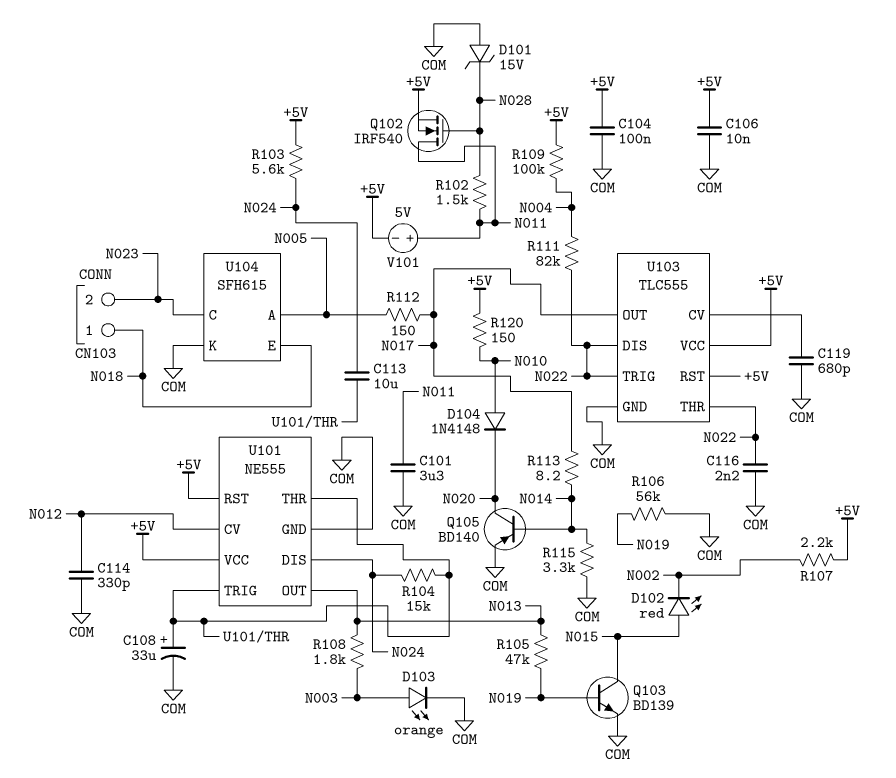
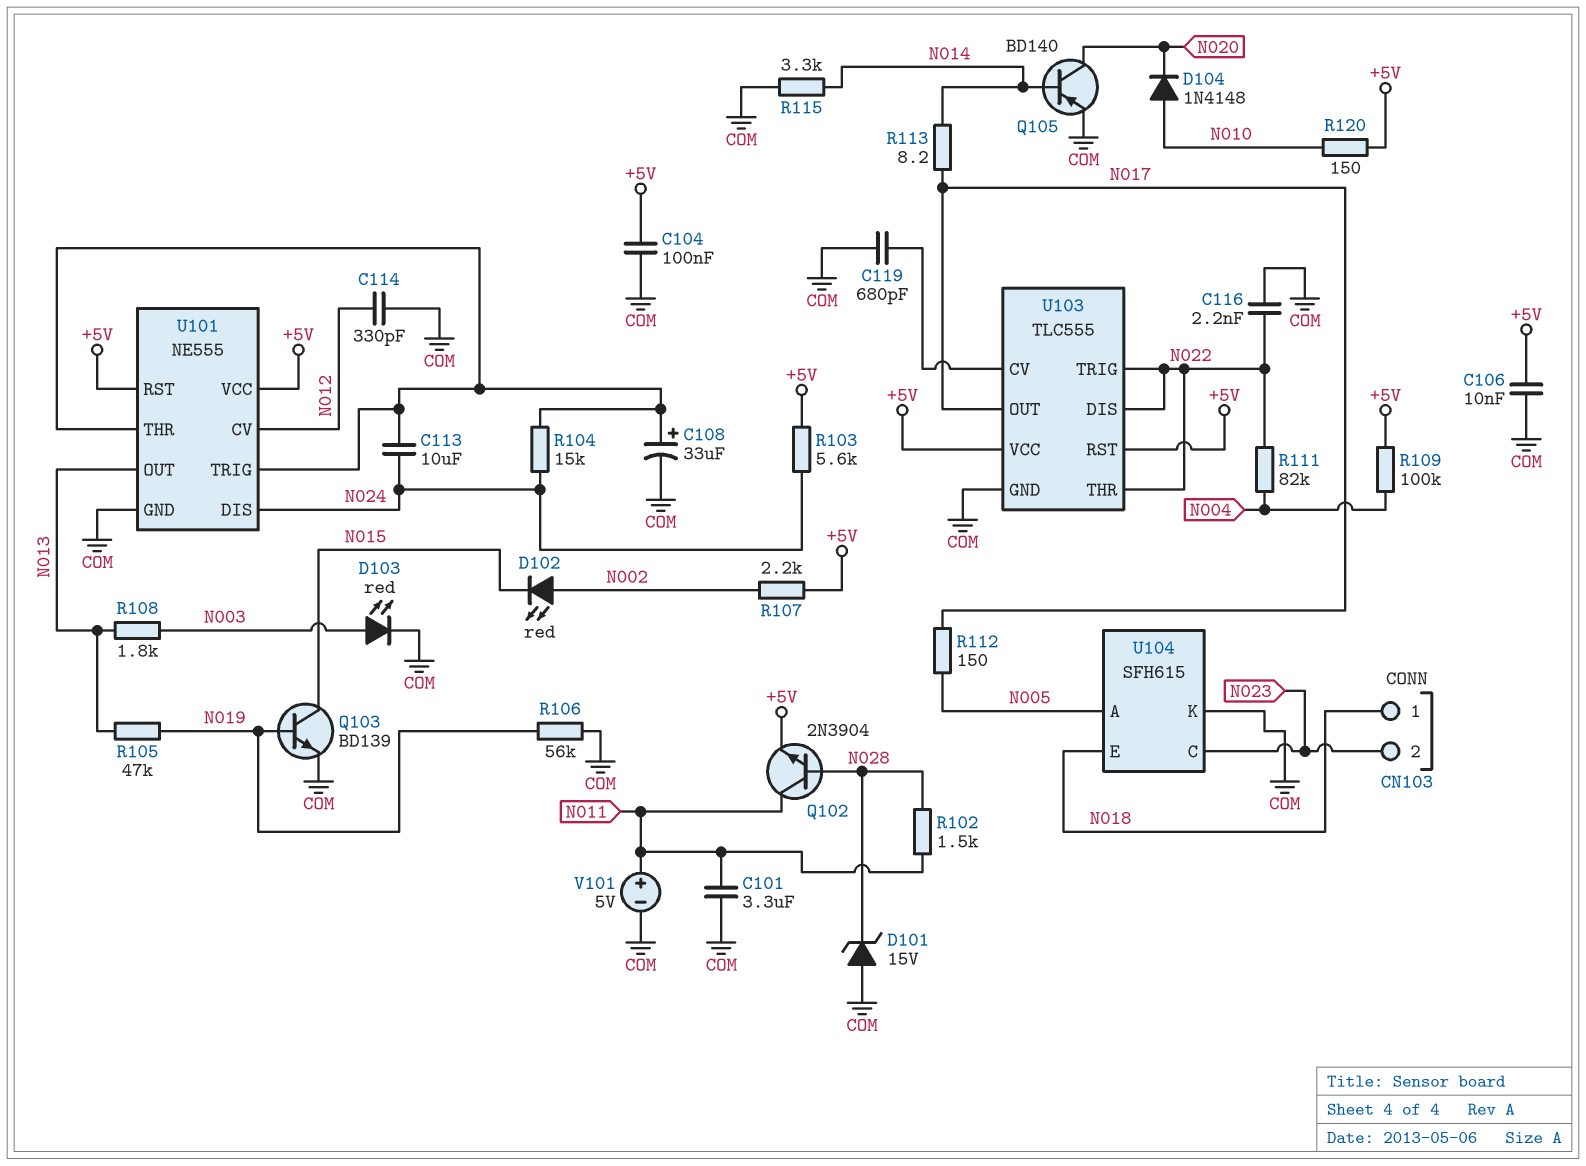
D102: LED red (A N015, K N002) -> LED red (A N002, K N015)
D103: LED orange (A N003, K COM) -> LED red (A N003, K COM)
Q102: NMOS IRF540 (G N028, D N011, S +5V) -> NPN 2N3904 (B N028, C N011, E +5V)
V101: 5V (plus N011, minus +5V) -> 5V (plus N011, minus COM)

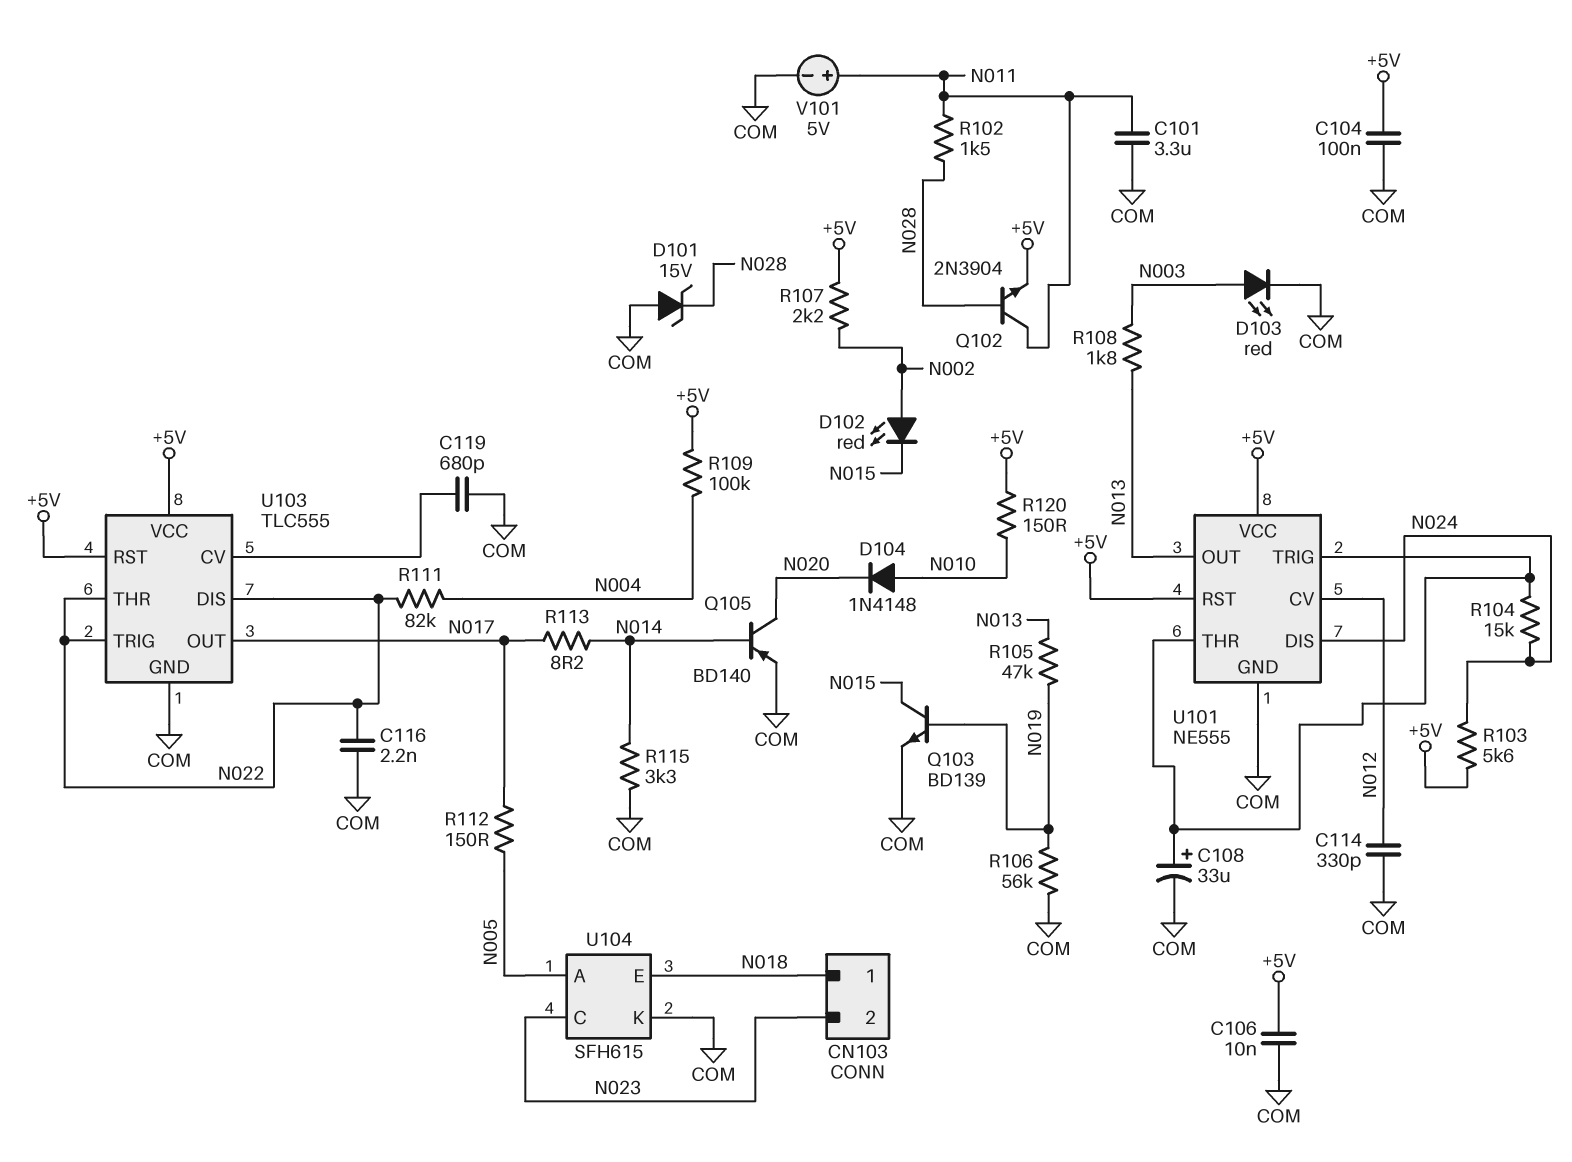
C113: 10uF (N024, U101/THR) -> none

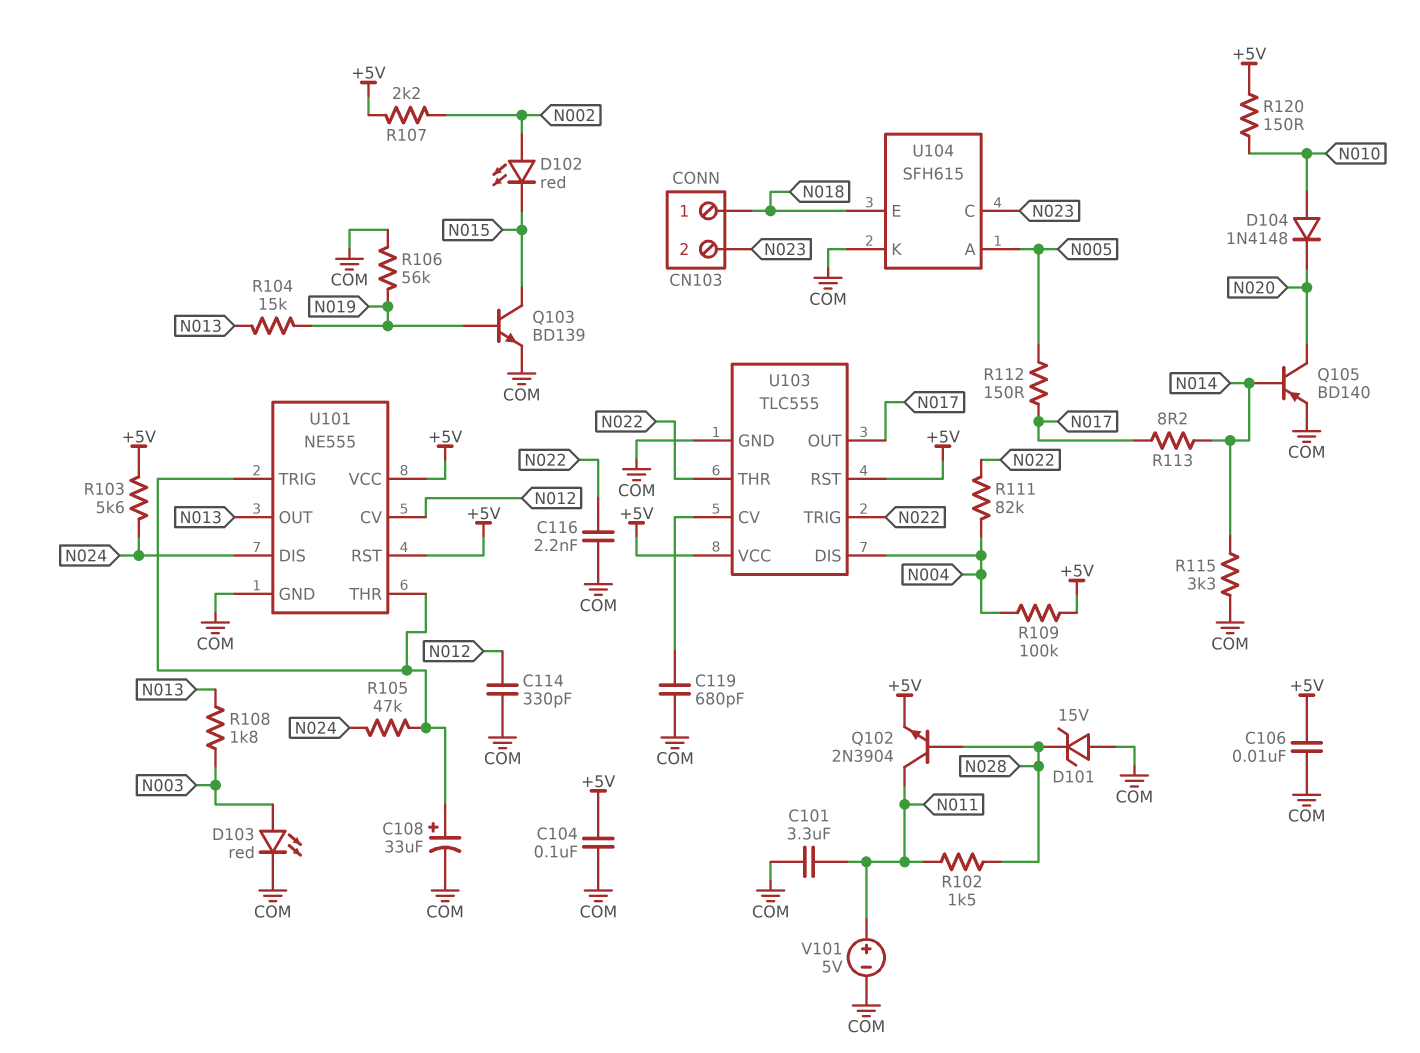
R104: 15k (N024, U101/THR) -> 15k (N013, N019)
R105: 47k (N013, N019) -> 47k (N024, U101/THR)
U103 pin DIS: N022 -> N004

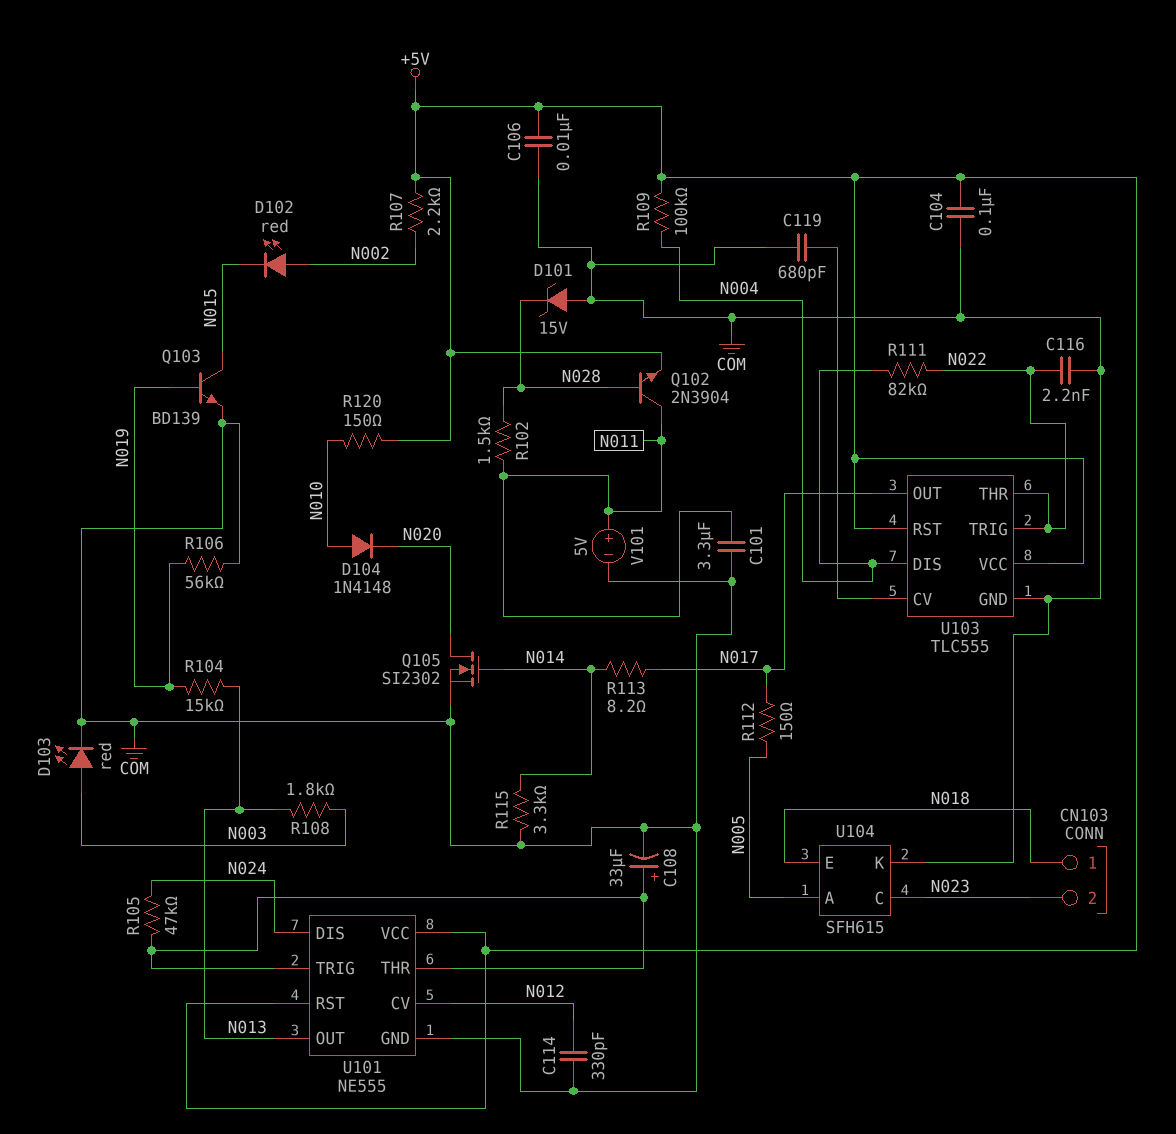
Q105: PNP BD140 (B N014, C N020, E COM) -> NMOS SI2302 (G N014, D N020, S COM)
R103: 5.6k (+5V, N024) -> none

